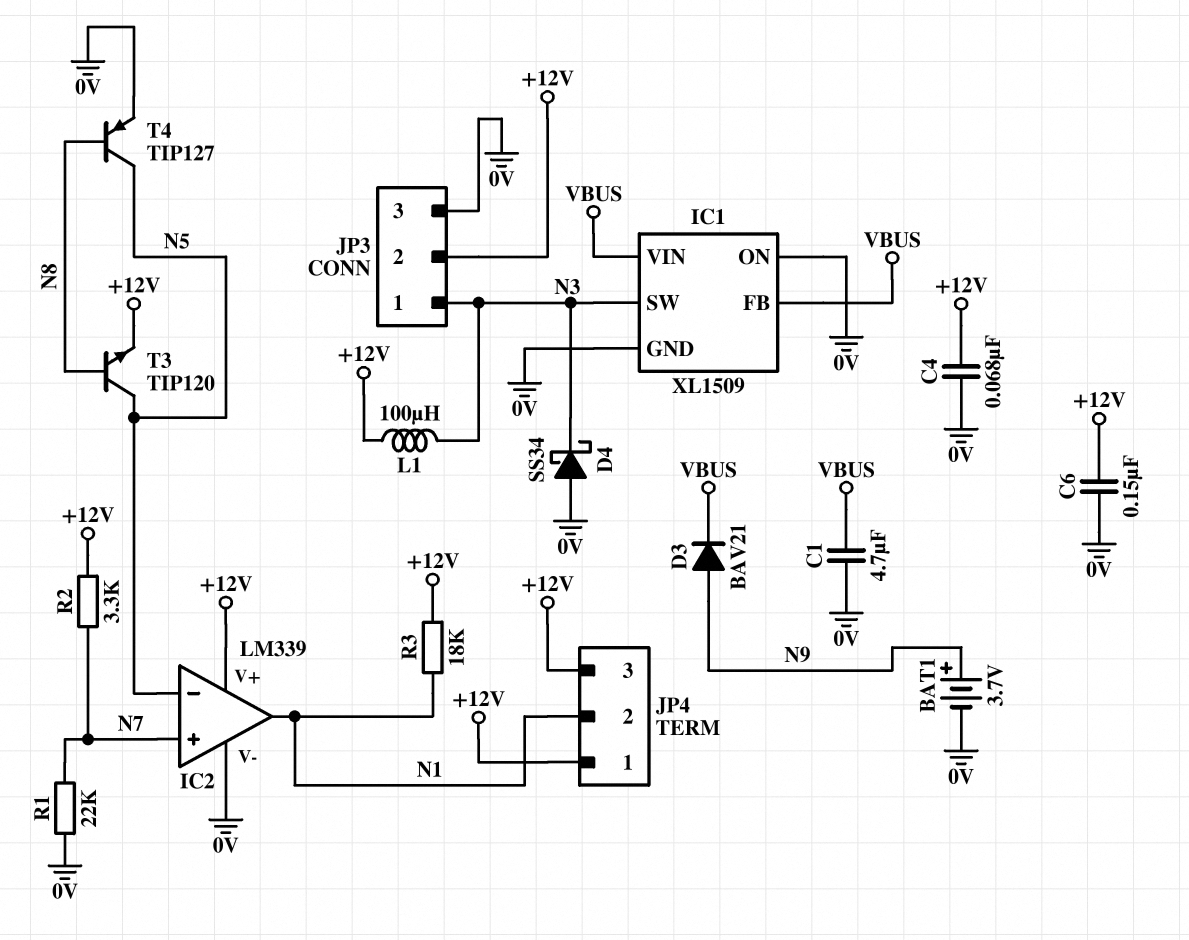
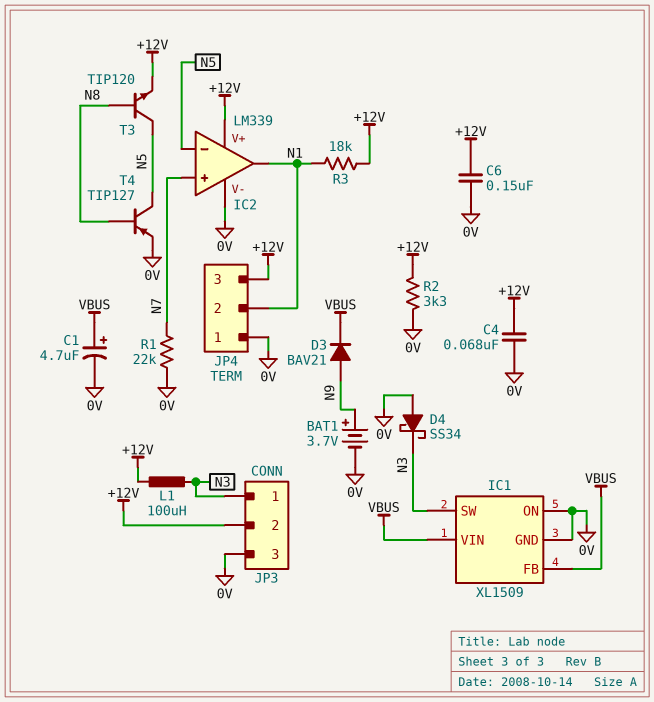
C1: 4.7uF (0V, VBUS) -> 4.7uF (plus VBUS, minus 0V)
JP4 pin 1: +12V -> 0V
R2: 3.3k (+12V, N7) -> 3.3k (+12V, 0V)

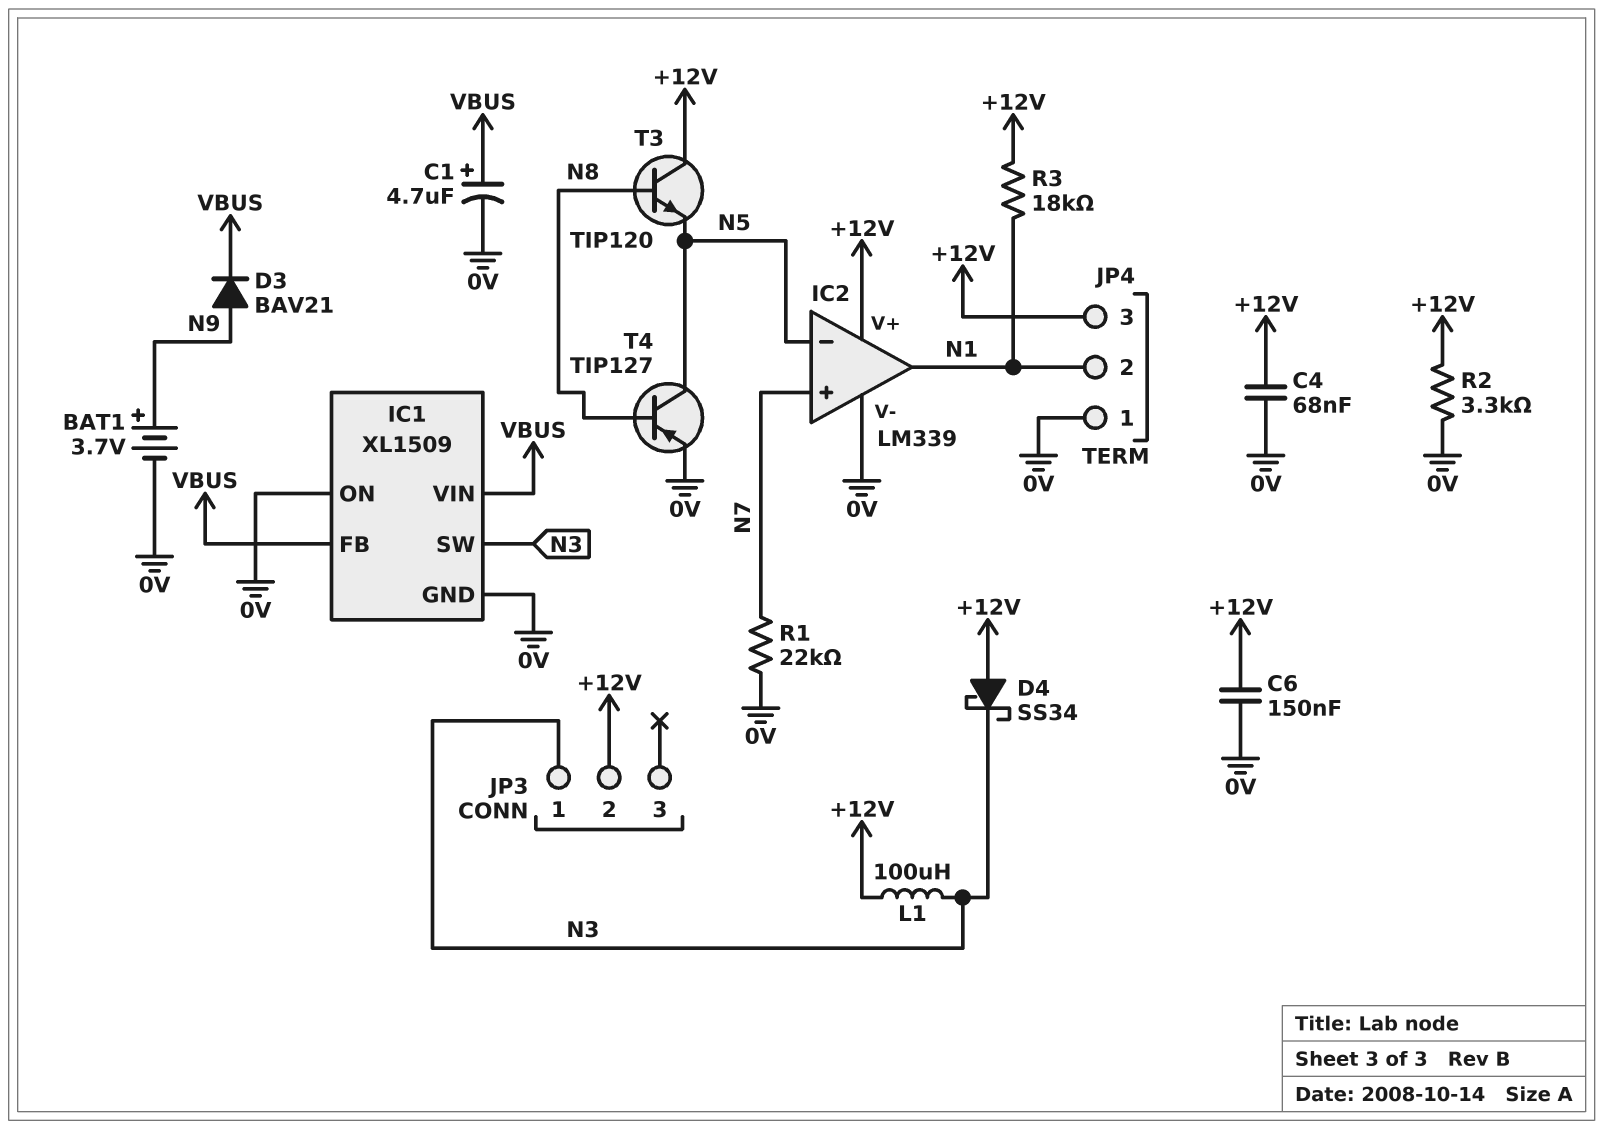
D4: schottky SS34 (A 0V, K N3) -> schottky SS34 (A +12V, K N3)
JP3 pin 3: 0V -> none
T3: NPN TIP120 (B N8, C N5, E +12V) -> NPN TIP120 (B N8, C +12V, E N5)

